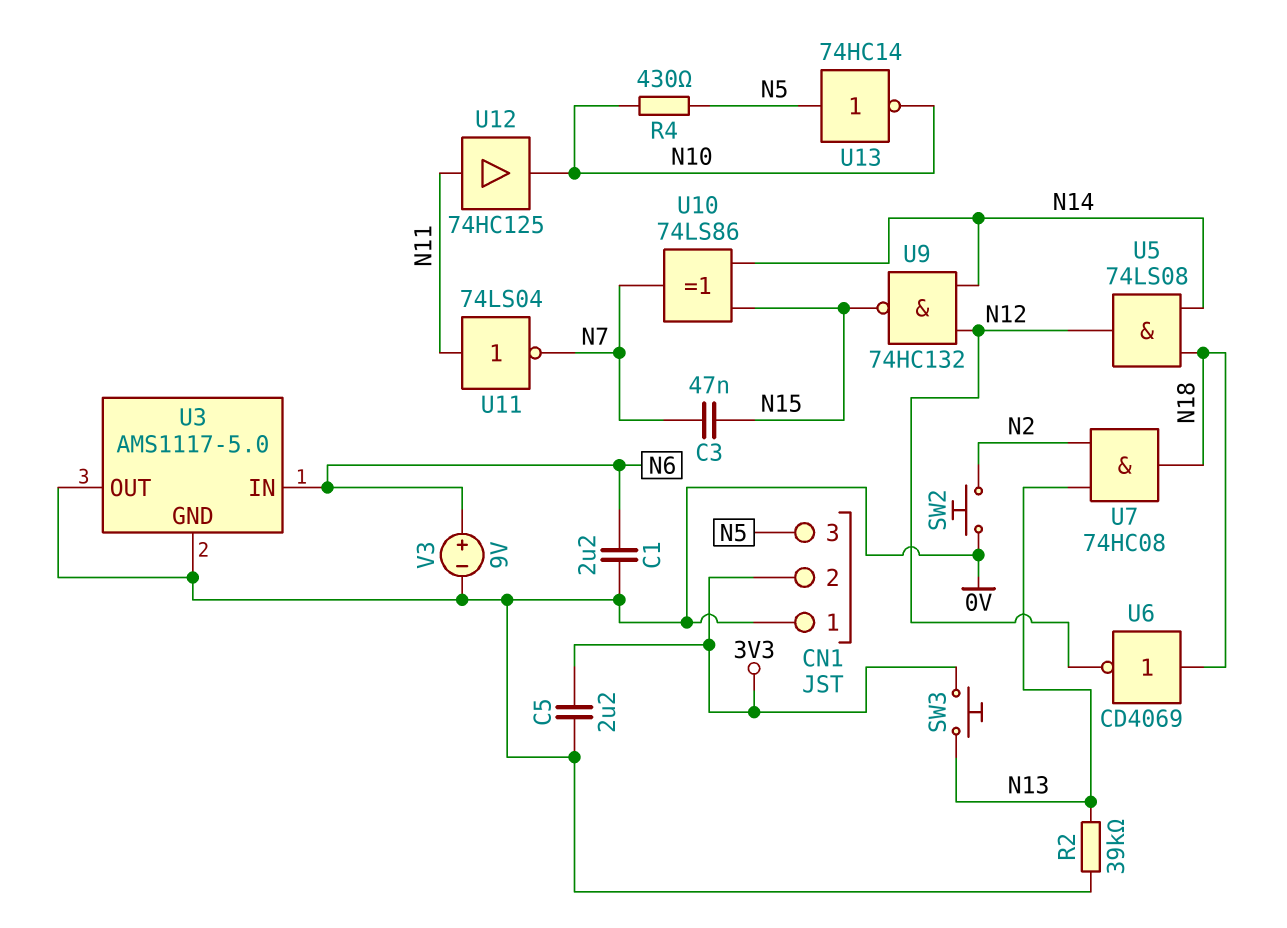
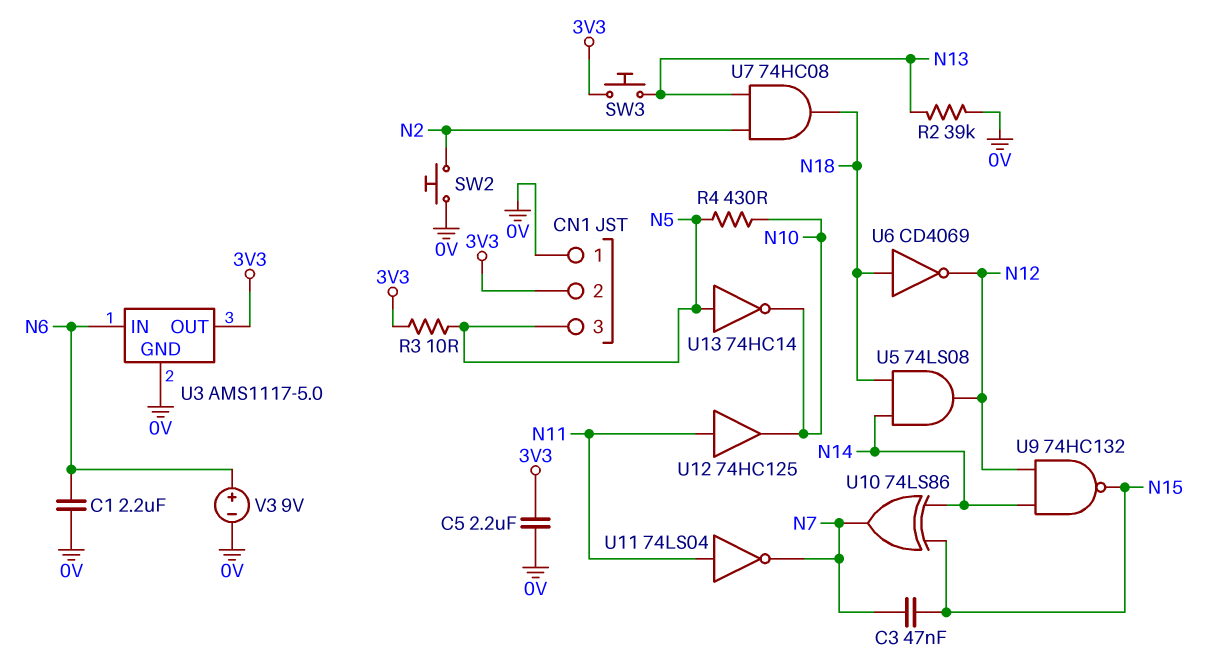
R3: none -> 10 (3V3, N5)
U3 pin OUT: 0V -> 3V3

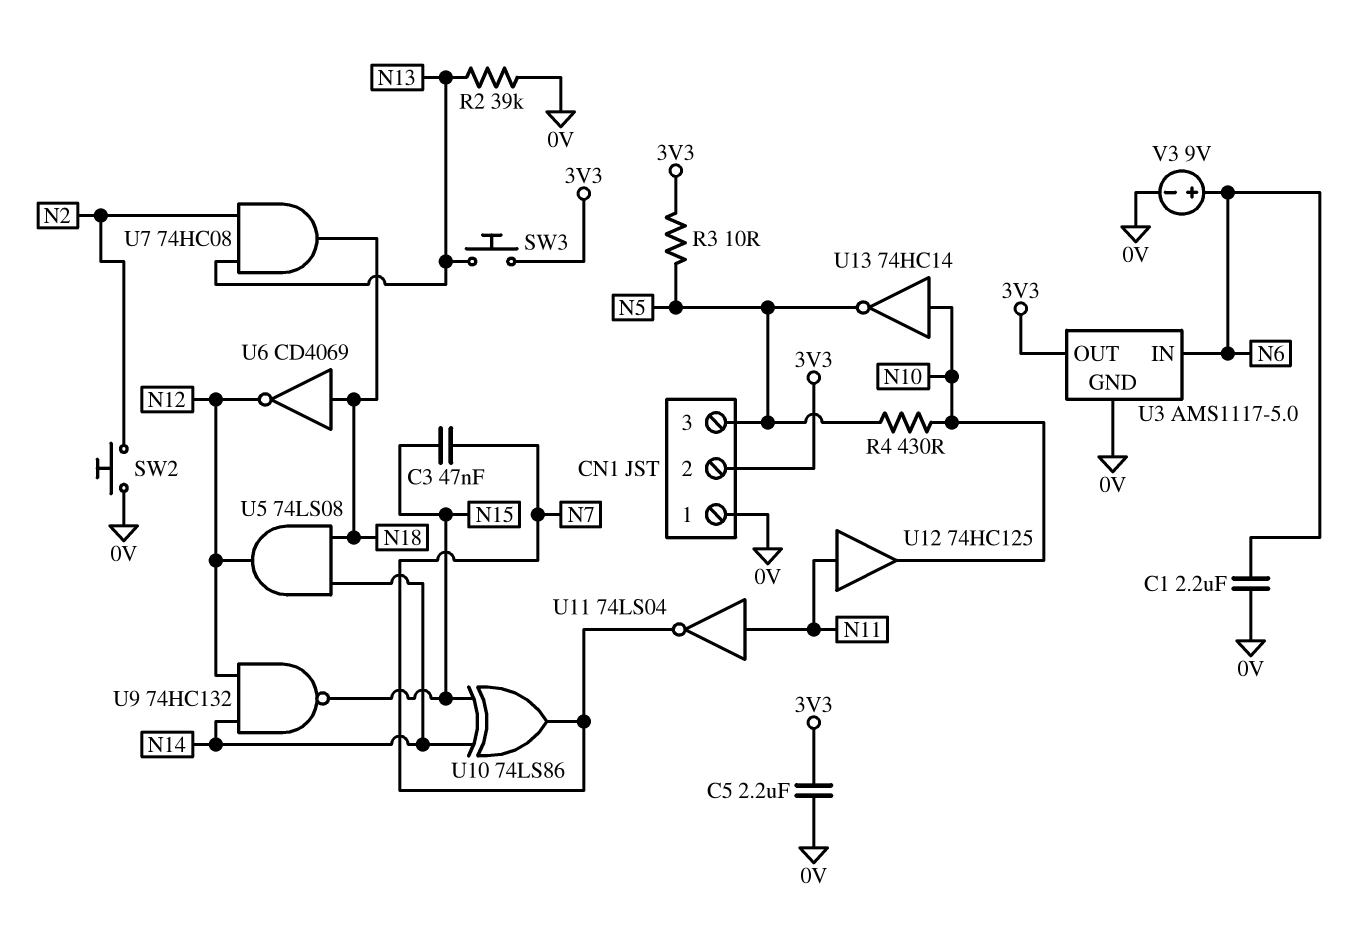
U13: NOT 74HC14 (in N5, out N10) -> NOT 74HC14 (in N10, out N5)

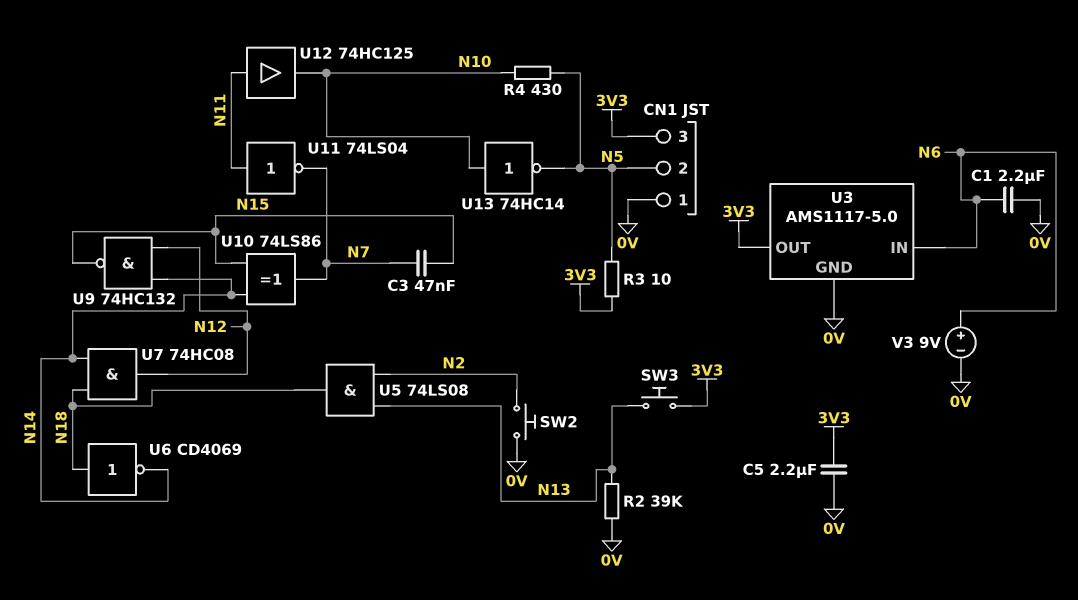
CN1 pin 2: 3V3 -> N5
CN1 pin 3: N5 -> 3V3
U5: AND 74LS08 (in N14, in N18, out N12) -> AND 74LS08 (in N2, in N13, out N18)
U6: NOT CD4069 (in N18, out N12) -> NOT CD4069 (in N18, out N14)
U7: AND 74HC08 (in N2, in N13, out N18) -> AND 74HC08 (in N14, in N18, out N12)

